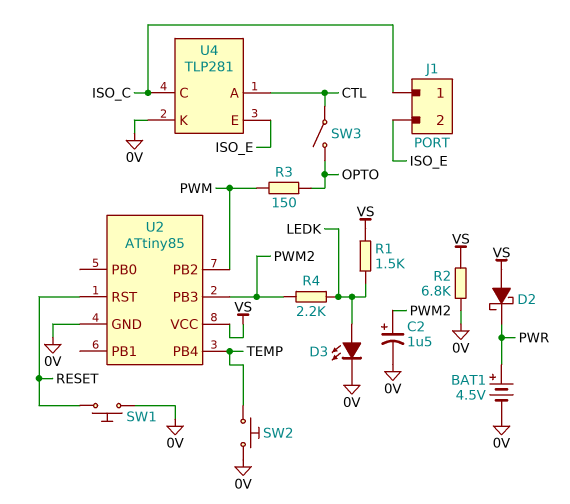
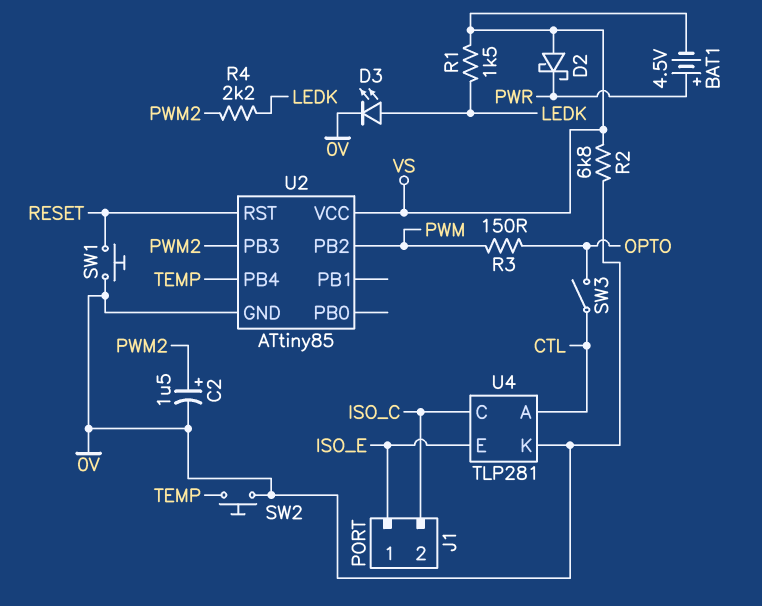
BAT1: 4.5V (plus PWR, minus 0V) -> 4.5V (plus PWR, minus VS)
J1 pin 1: ISO_C -> ISO_E
J1 pin 2: ISO_E -> ISO_C

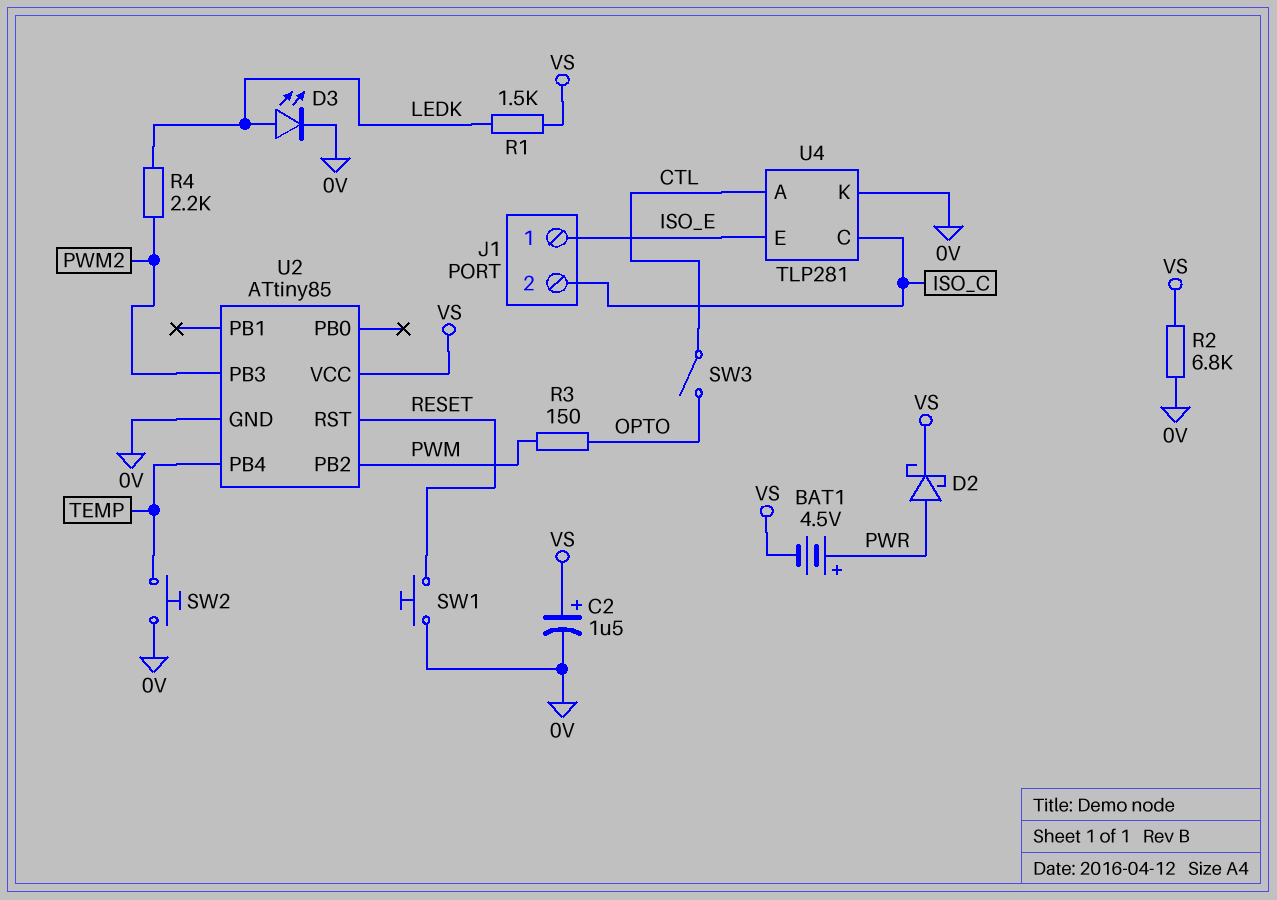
C2: 1.5uF (plus PWM2, minus 0V) -> 1.5uF (plus VS, minus 0V)
D2: schottky (A VS, K PWR) -> schottky (A PWR, K VS)

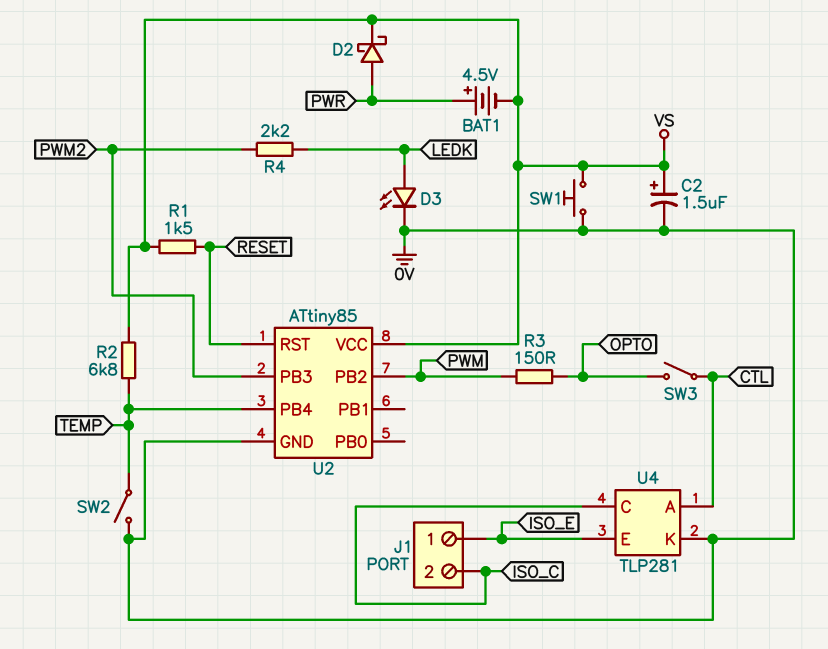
R1: 1.5k (LEDK, VS) -> 1.5k (RESET, VS)
R2: 6.8k (0V, VS) -> 6.8k (TEMP, VS)
SW1: button (0V, RESET) -> button (0V, VS)
SW2: button (0V, TEMP) -> switch (0V, TEMP)

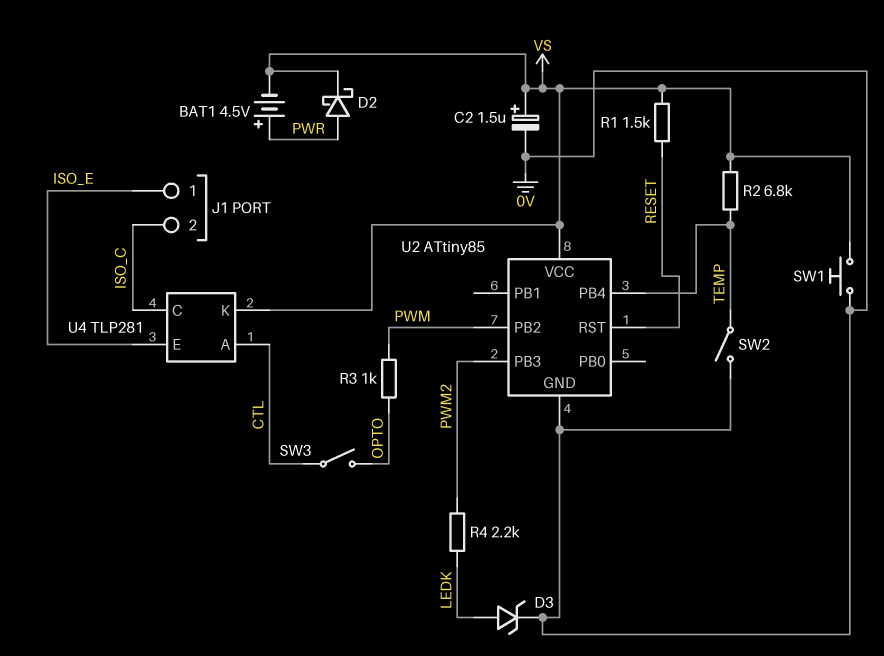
D3: LED (A LEDK, K 0V) -> zener (A LEDK, K 0V)
R3: 150 (OPTO, PWM) -> 1k (OPTO, PWM)
U4 pin K: 0V -> VS

